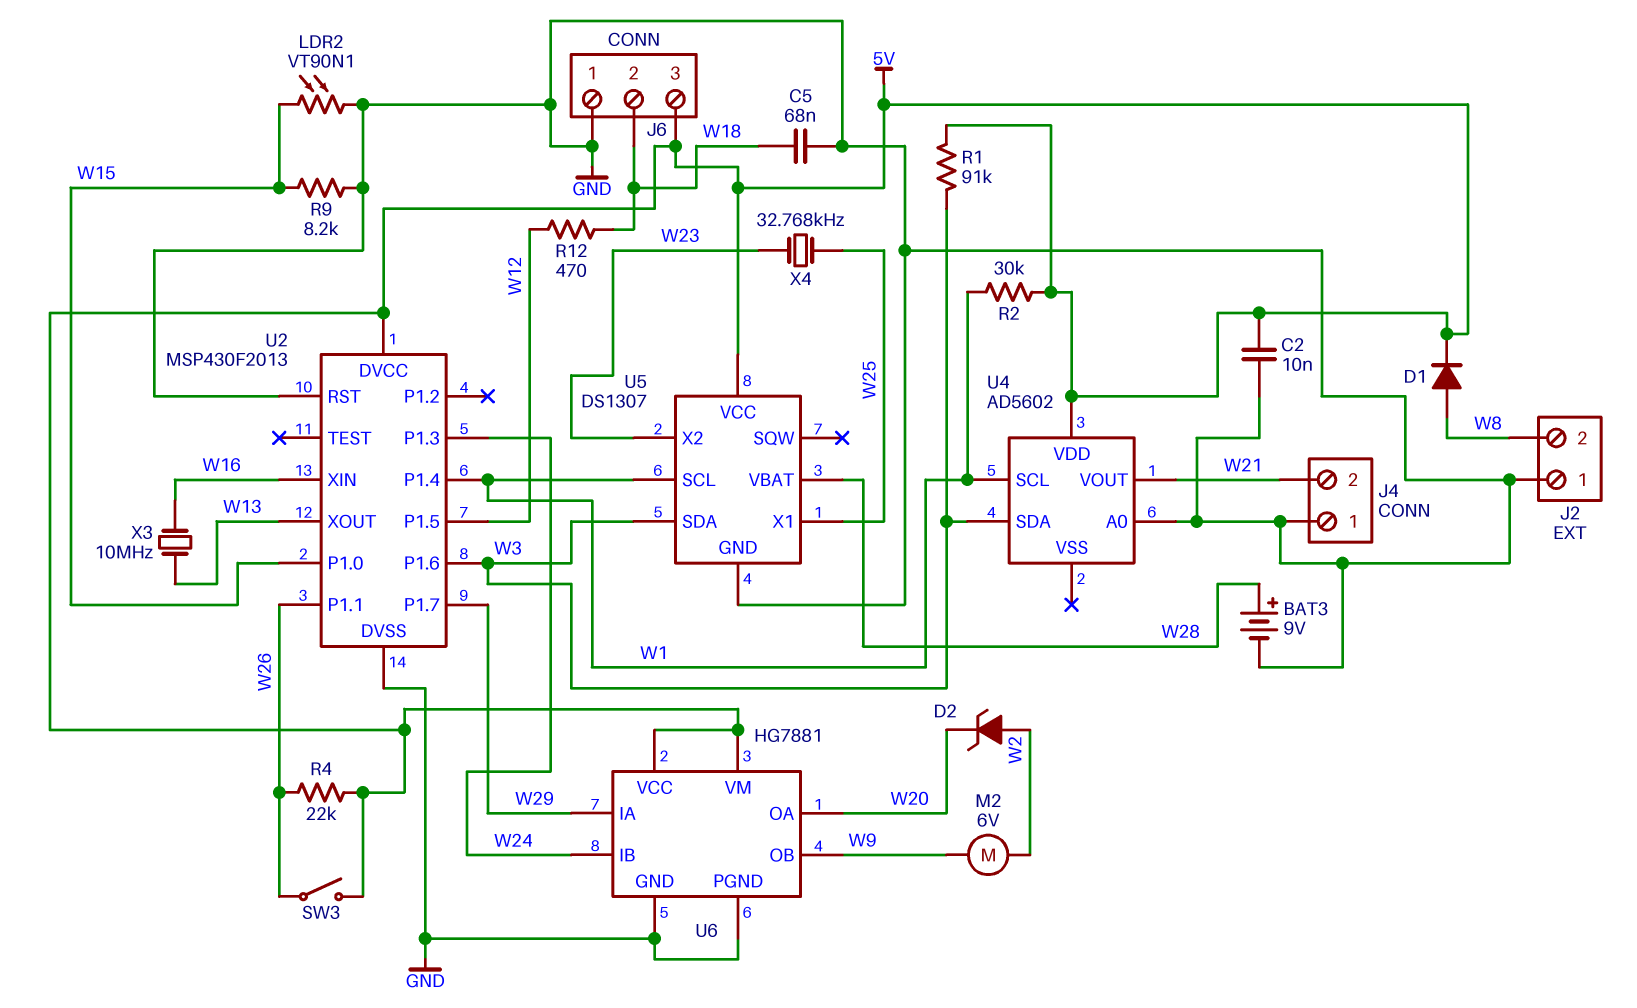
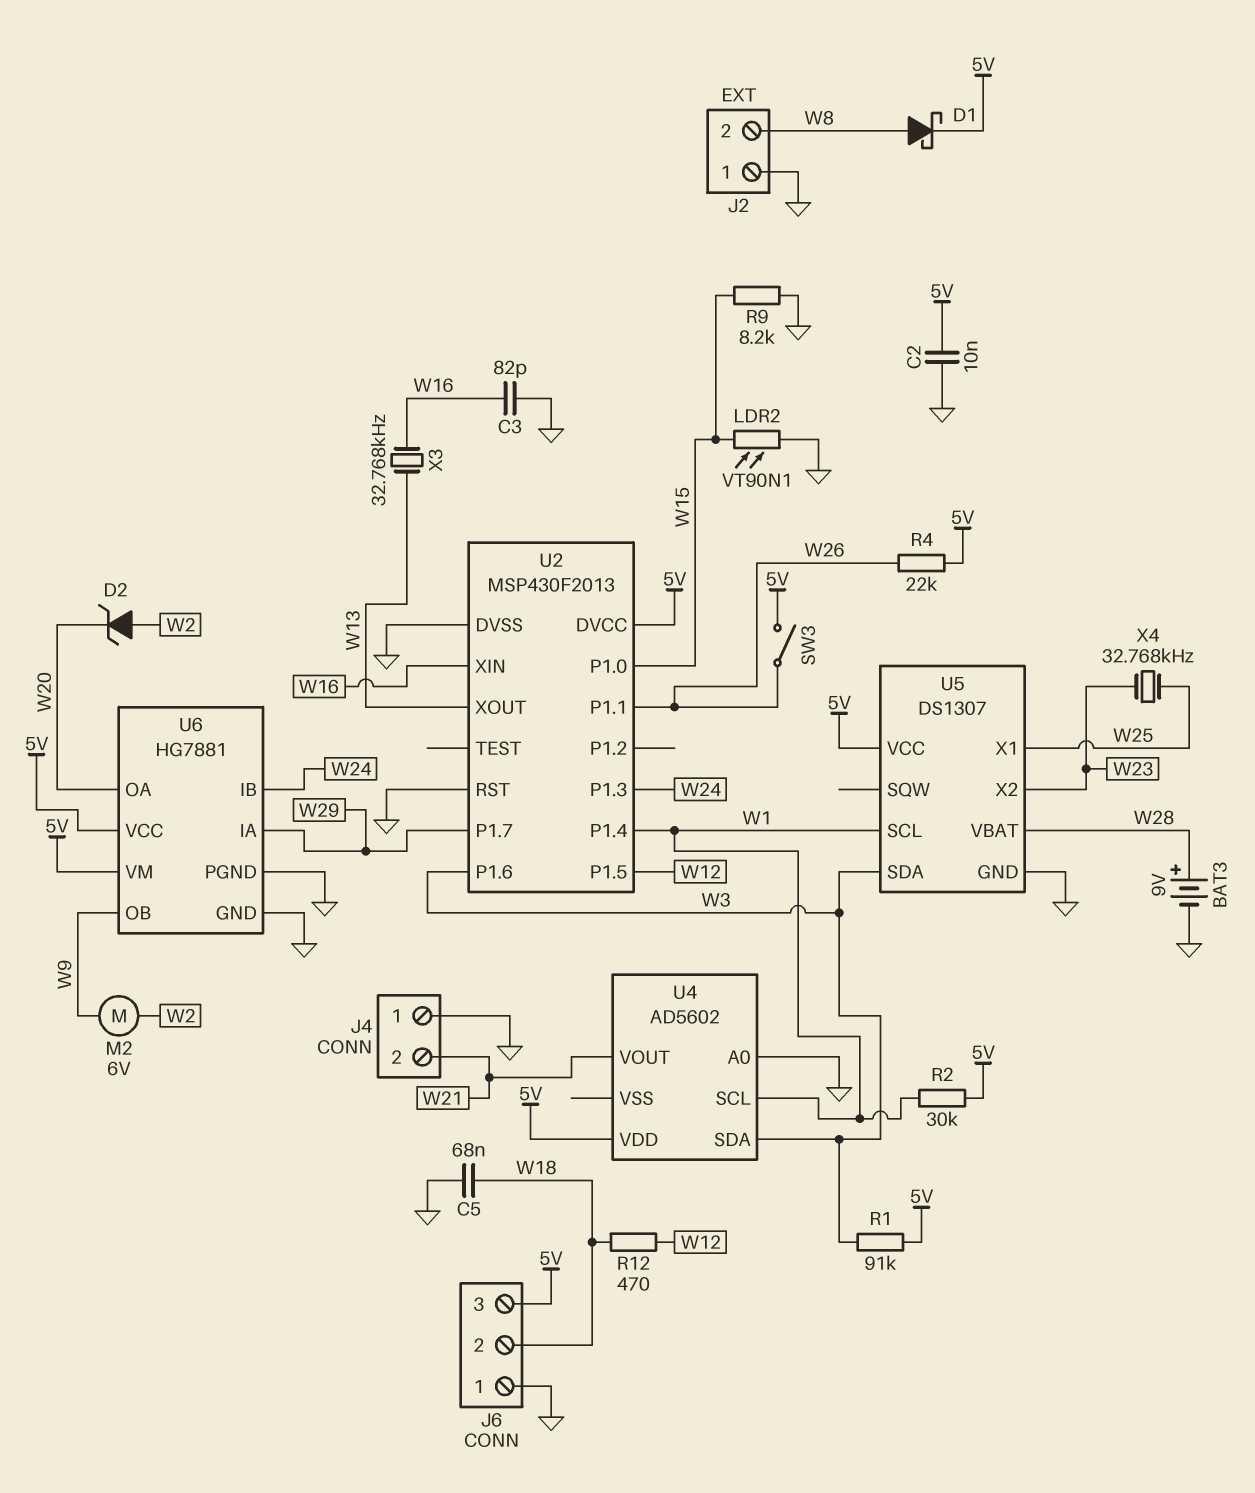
C3: none -> 82pF (GND, W16)
D1: diode (A W8, K 5V) -> schottky (A W8, K 5V)
X3: 10MHz (W13, W16) -> 32.768kHz (W13, W16)

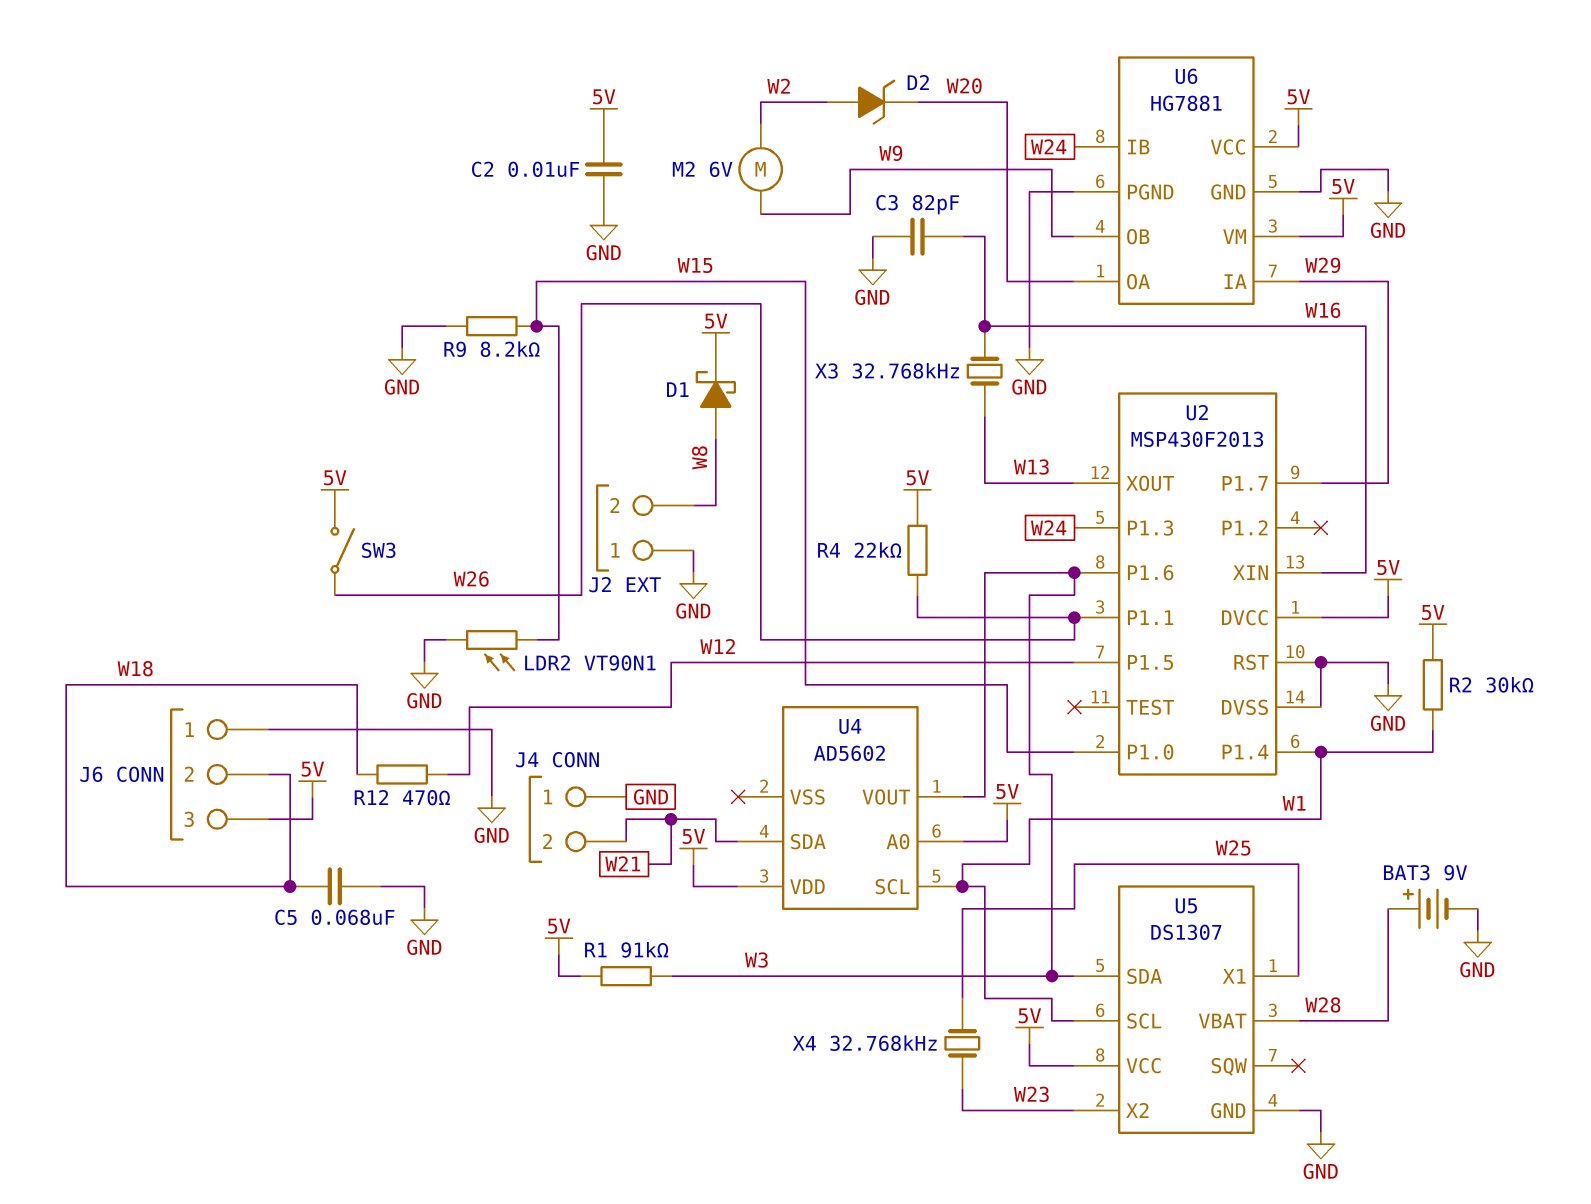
U4 pin A0: GND -> 5V
U4 pin SDA: W3 -> W21
U4 pin VOUT: W21 -> W3

